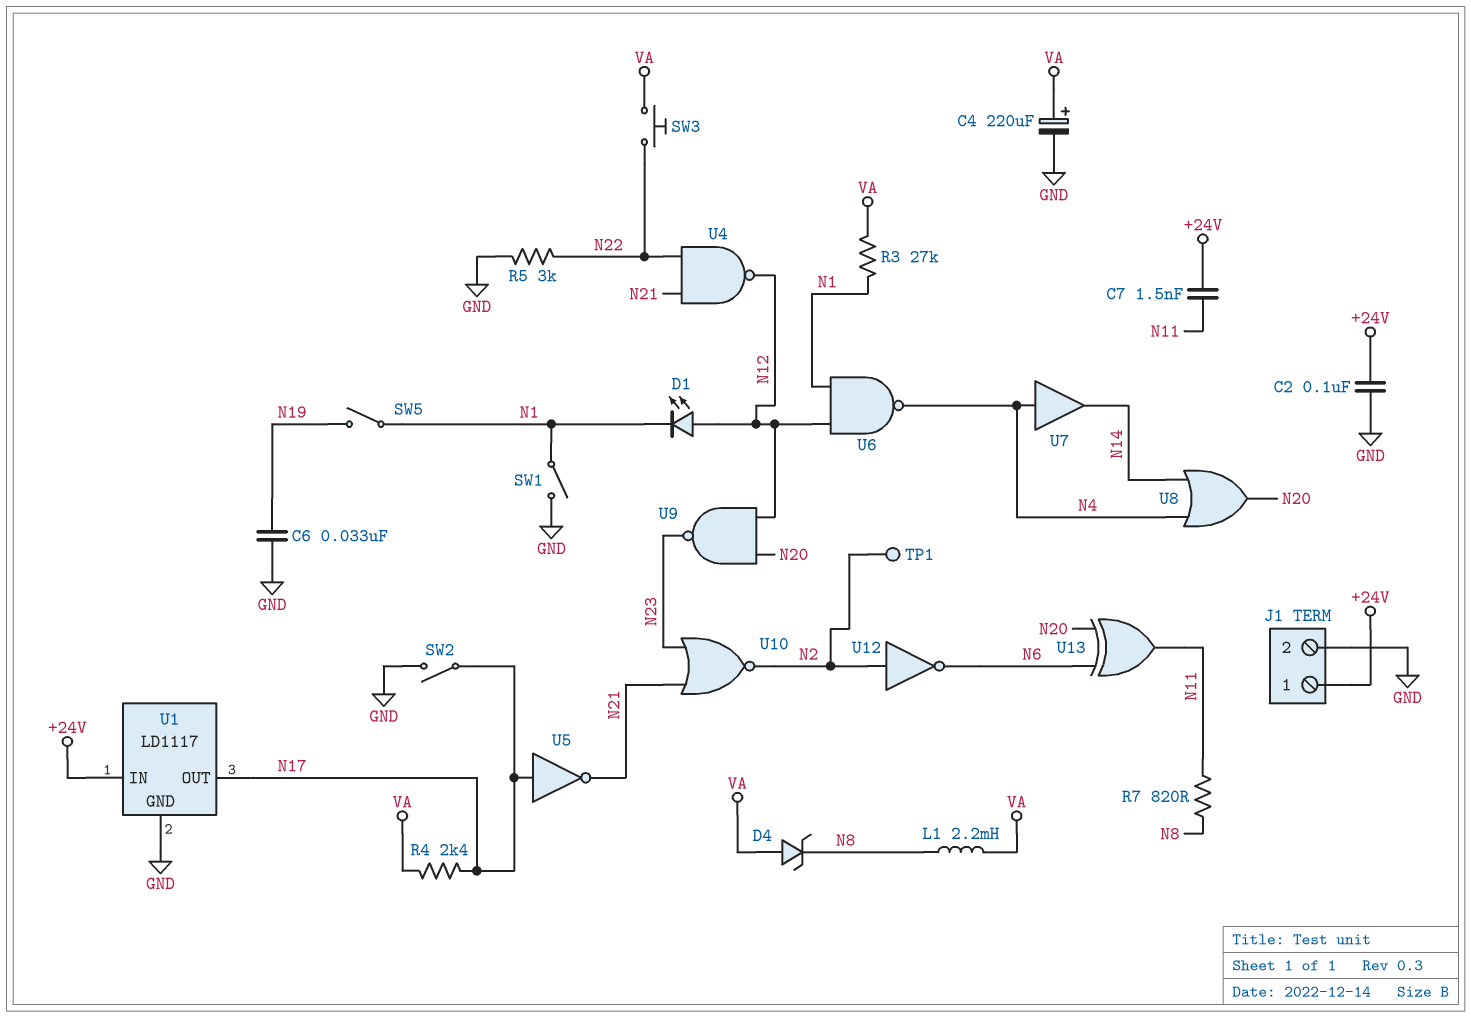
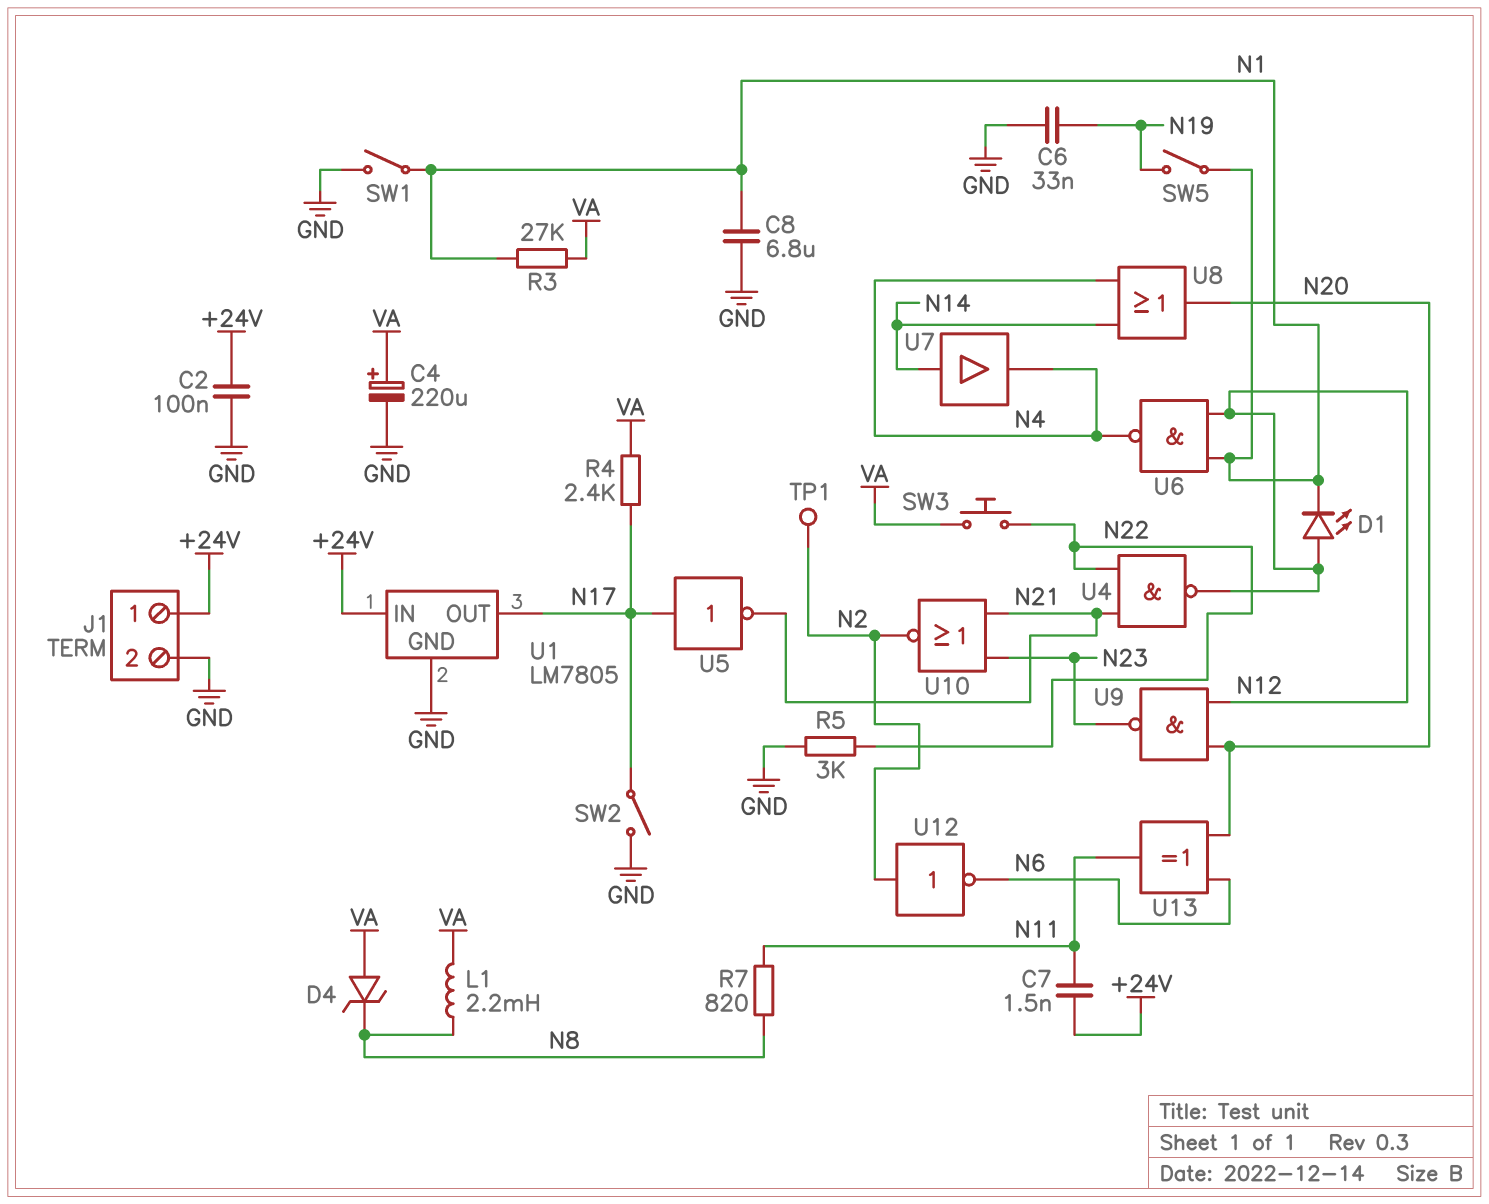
C8: none -> 6.8uF (GND, N1)
U1: LD1117 -> LM7805
U7: buffer (in N4, out N14) -> buffer (in N14, out N4)

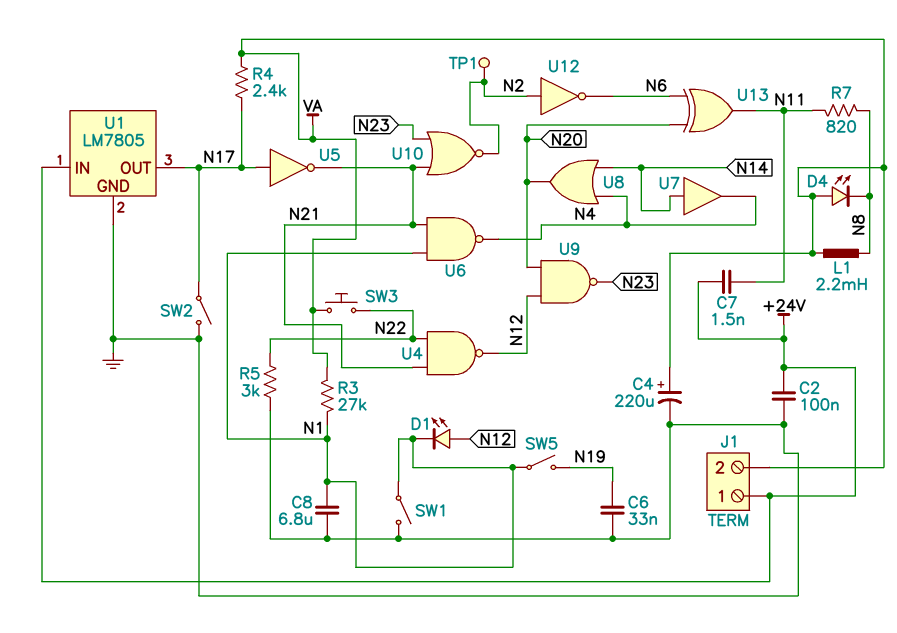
D4: zener (A VA, K N8) -> LED (A VA, K N8)
J1 pin 2: GND -> VA
U6: NAND (in N1, in N12, out N4) -> NAND (in N1, in N21, out N4)

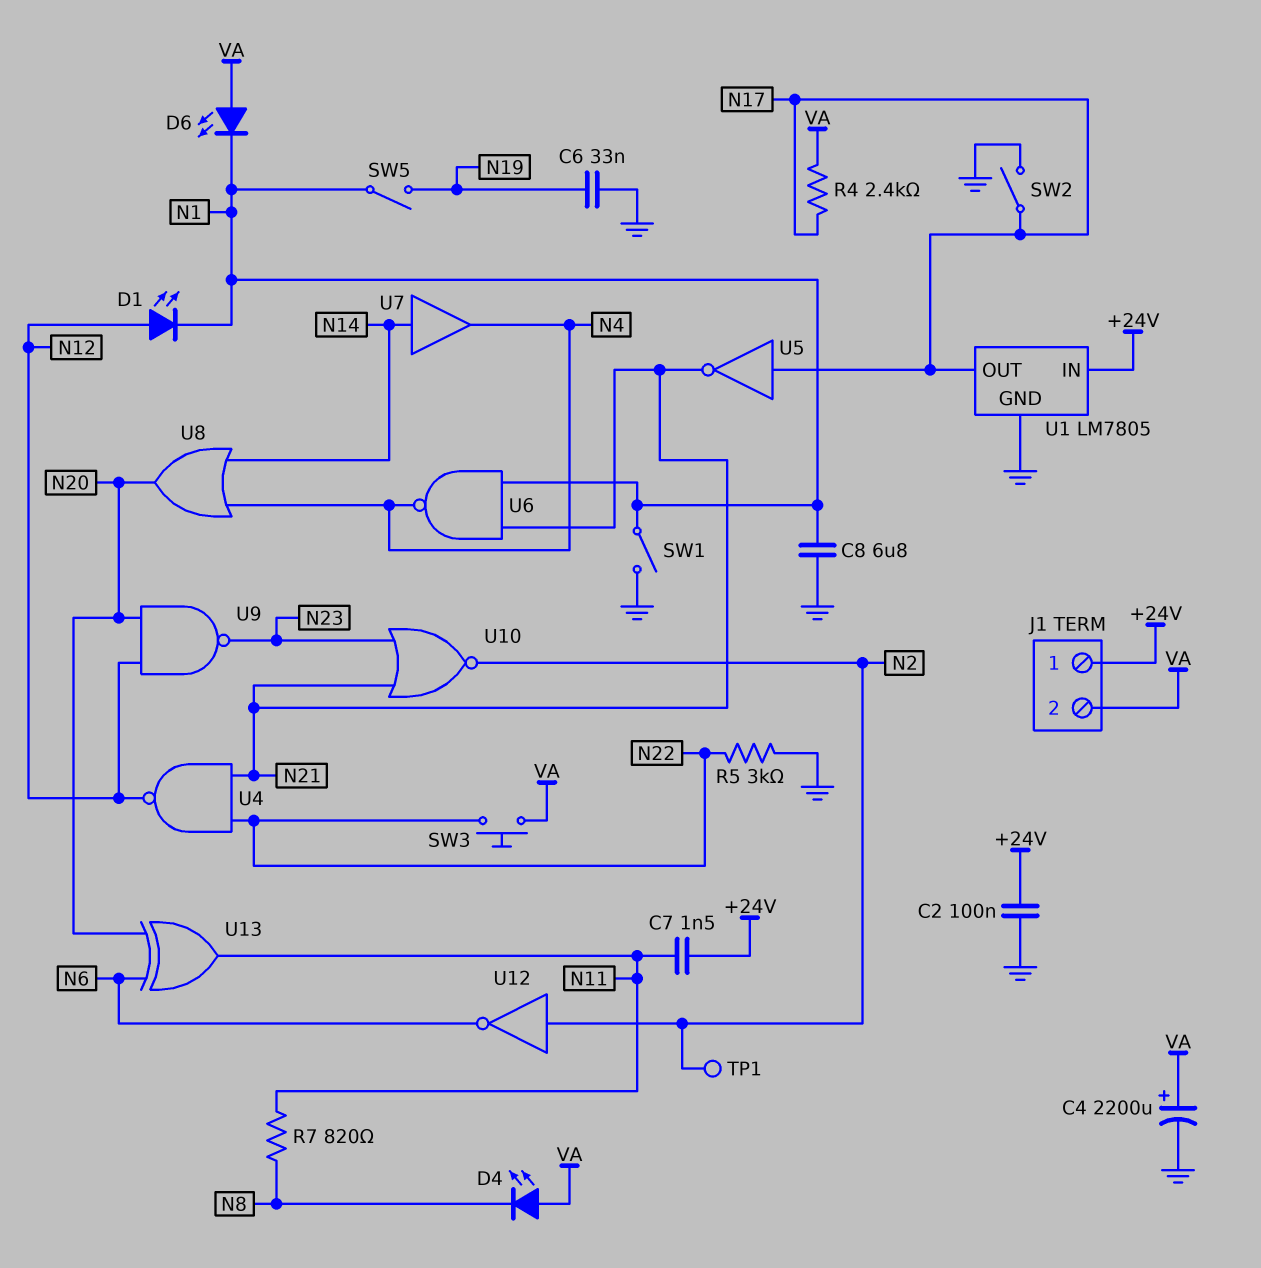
C4: 220uF (plus VA, minus GND) -> 2200uF (plus VA, minus GND)
D6: none -> LED (A VA, K N1)
L1: 2.2mH (N8, VA) -> none
R3: 27k (N1, VA) -> none

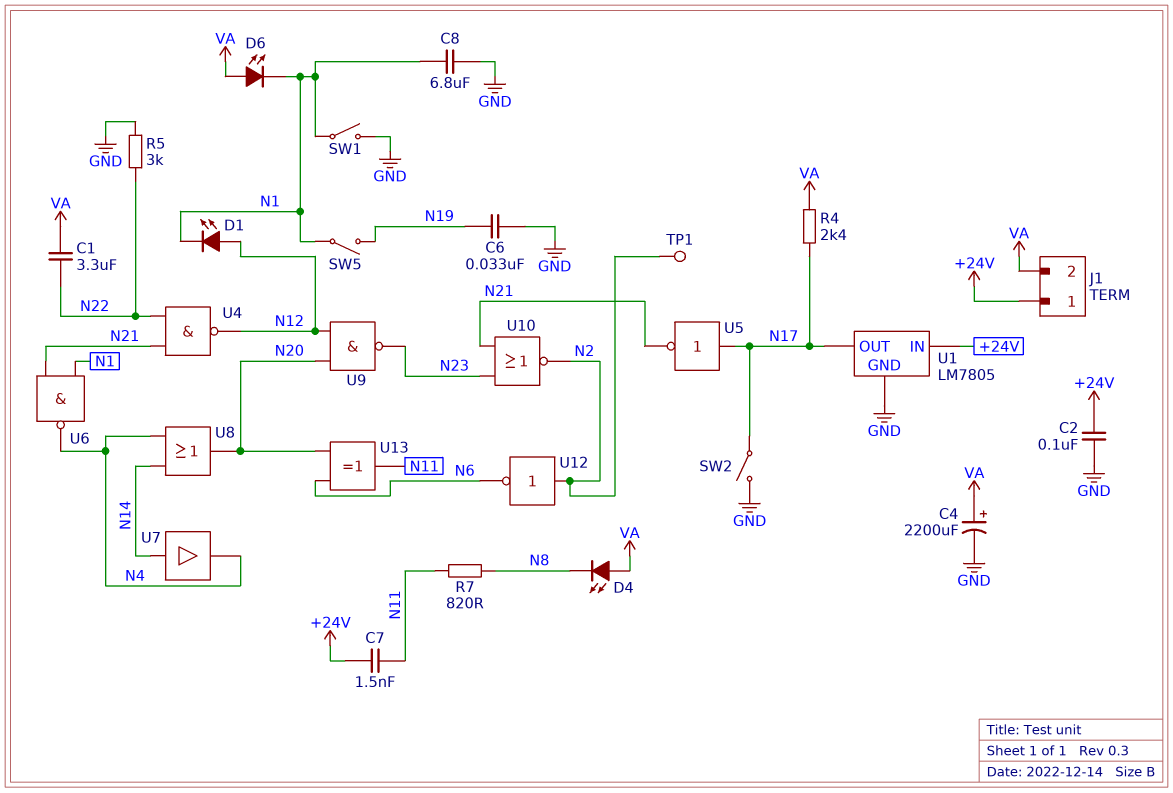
C1: none -> 3.3uF (N22, VA)
SW3: button (N22, VA) -> none

